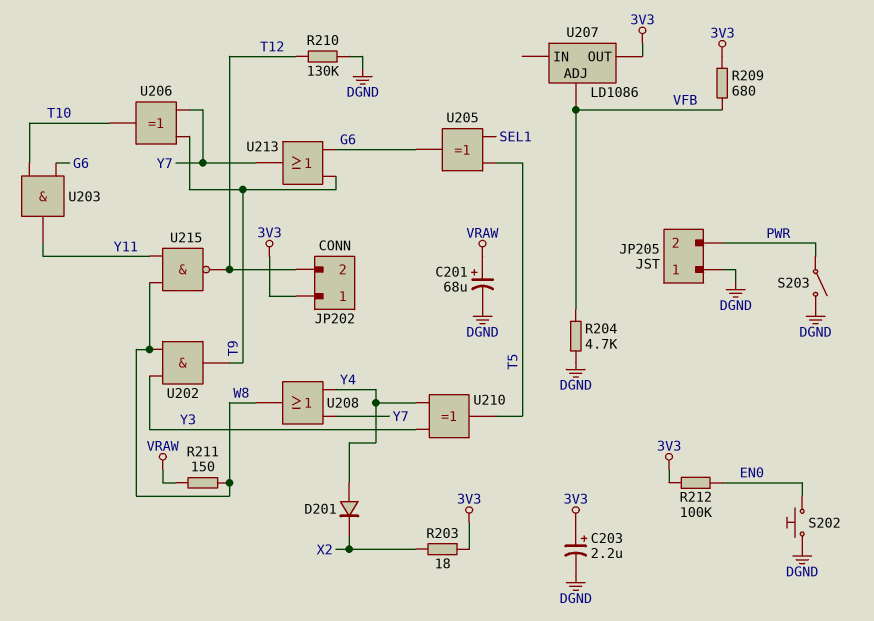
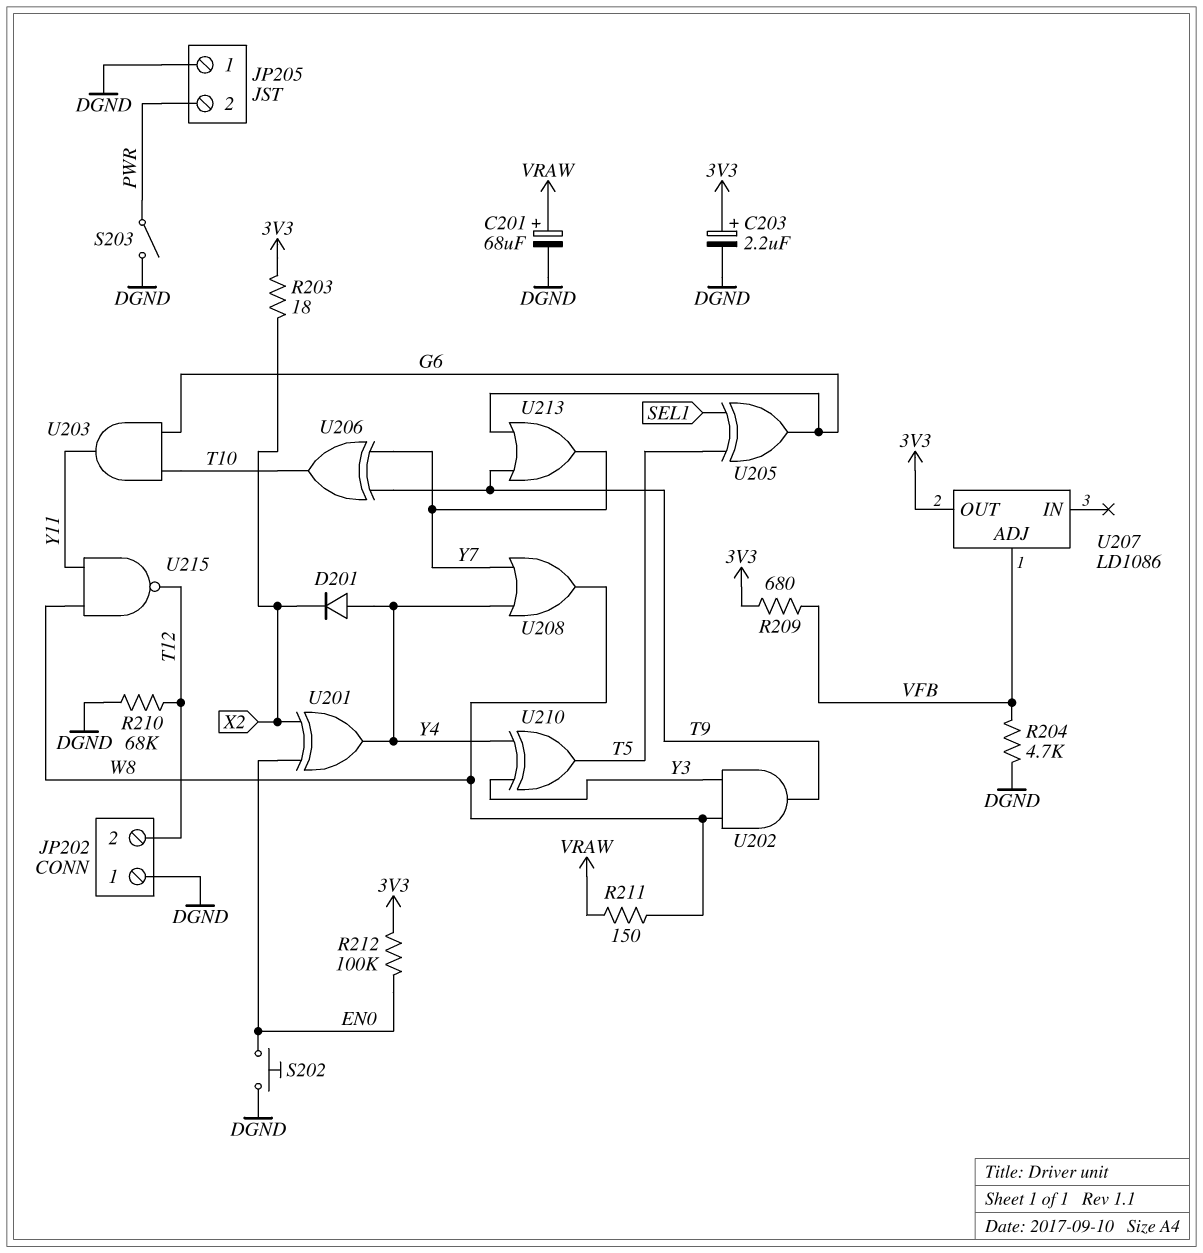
JP202 pin 1: 3V3 -> DGND
R210: 130k (DGND, T12) -> 68k (DGND, T12)
U201: none -> XOR (in EN0, in X2, out Y4)

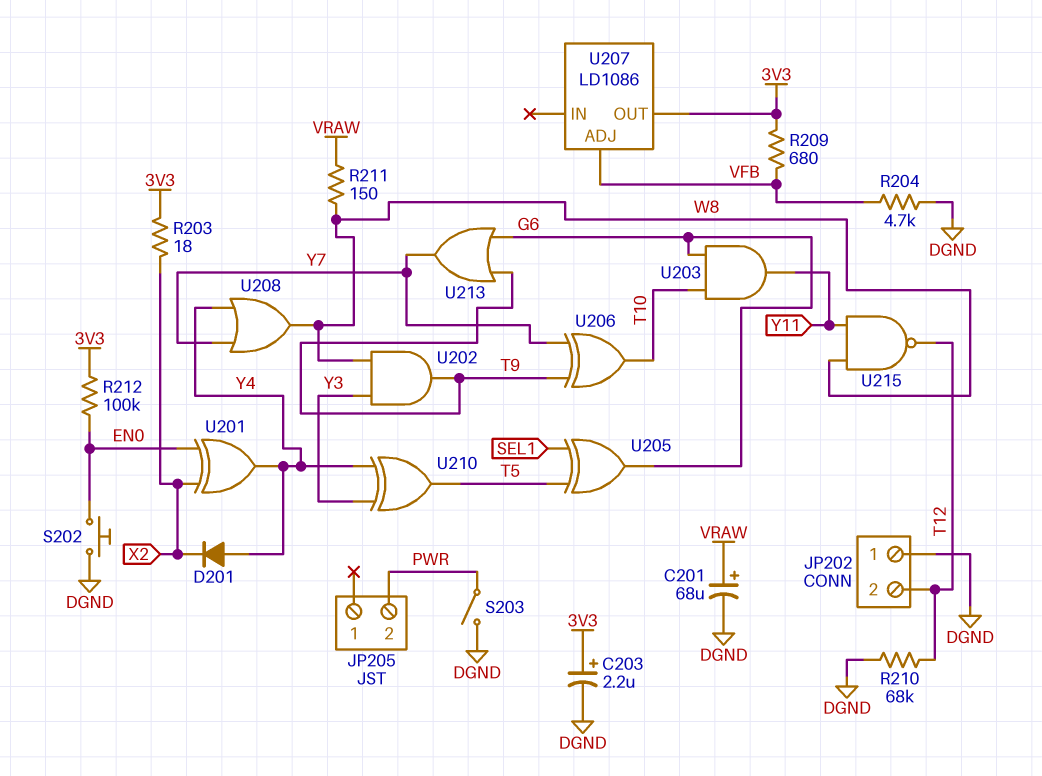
JP205 pin 1: DGND -> none

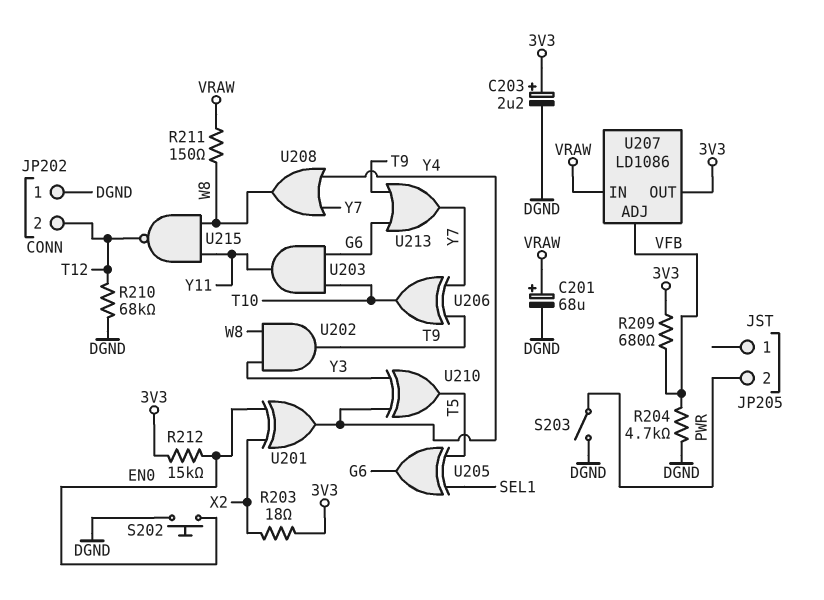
D201: diode (A Y4, K X2) -> none
R212: 100k (3V3, EN0) -> 15k (3V3, EN0)
U207 pin IN: none -> VRAW

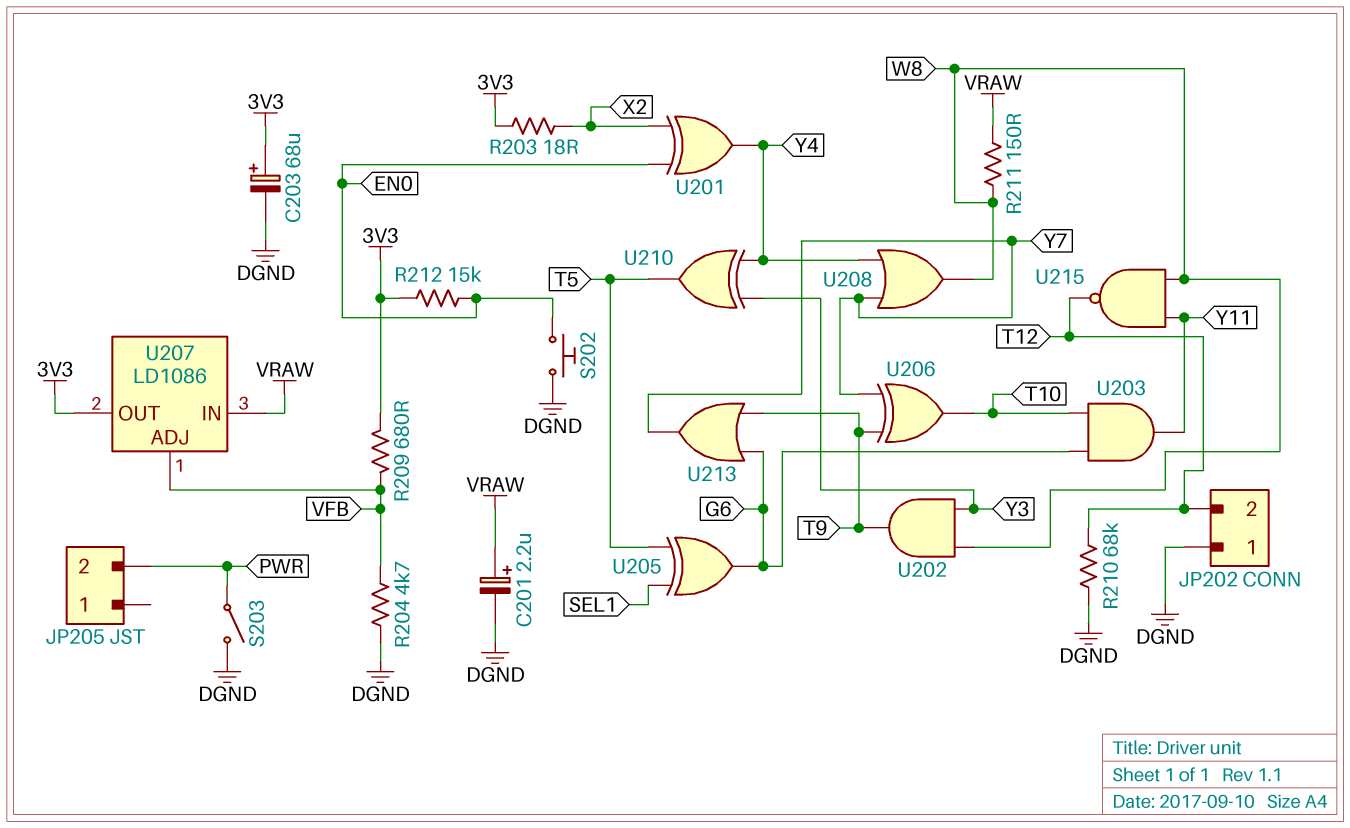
C201: 68uF (plus VRAW, minus DGND) -> 2.2uF (plus VRAW, minus DGND)
C203: 2.2uF (plus 3V3, minus DGND) -> 68uF (plus 3V3, minus DGND)

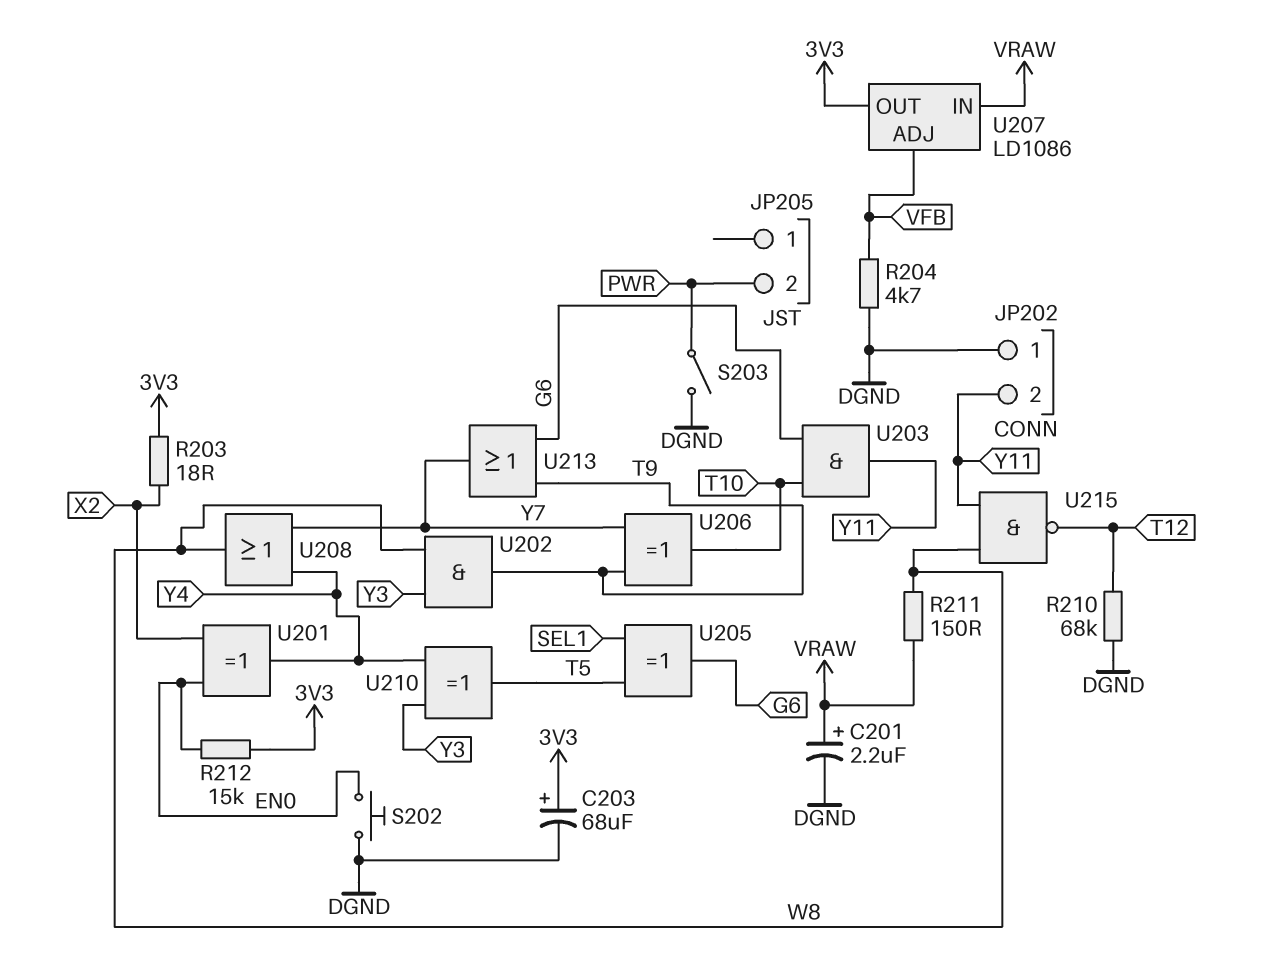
JP202 pin 2: T12 -> Y11
R209: 680 (3V3, VFB) -> none

